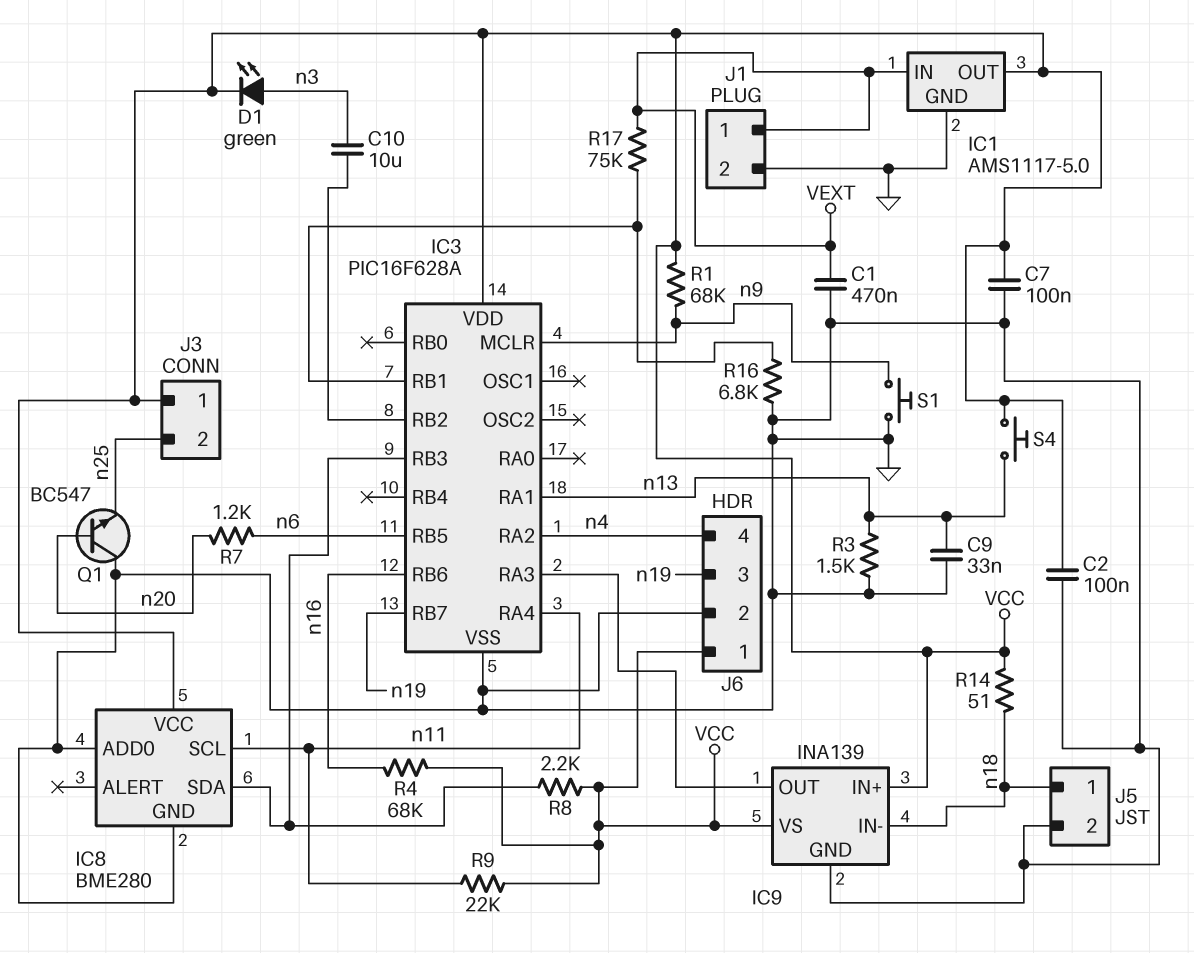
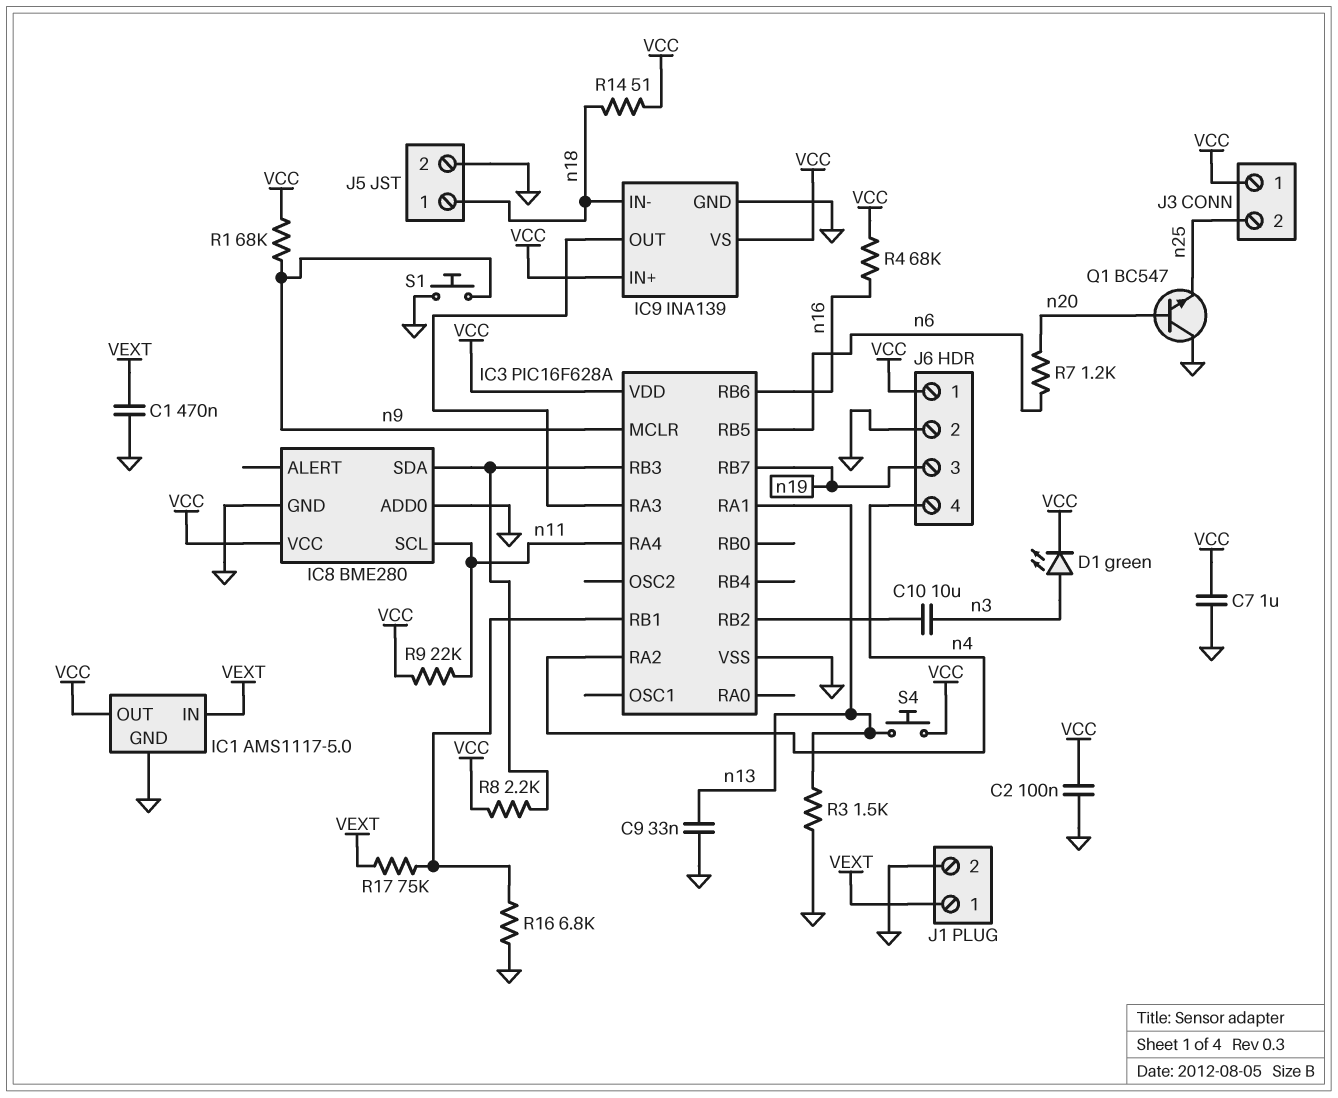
C7: 100nF (GND, VCC) -> 1uF (GND, VCC)

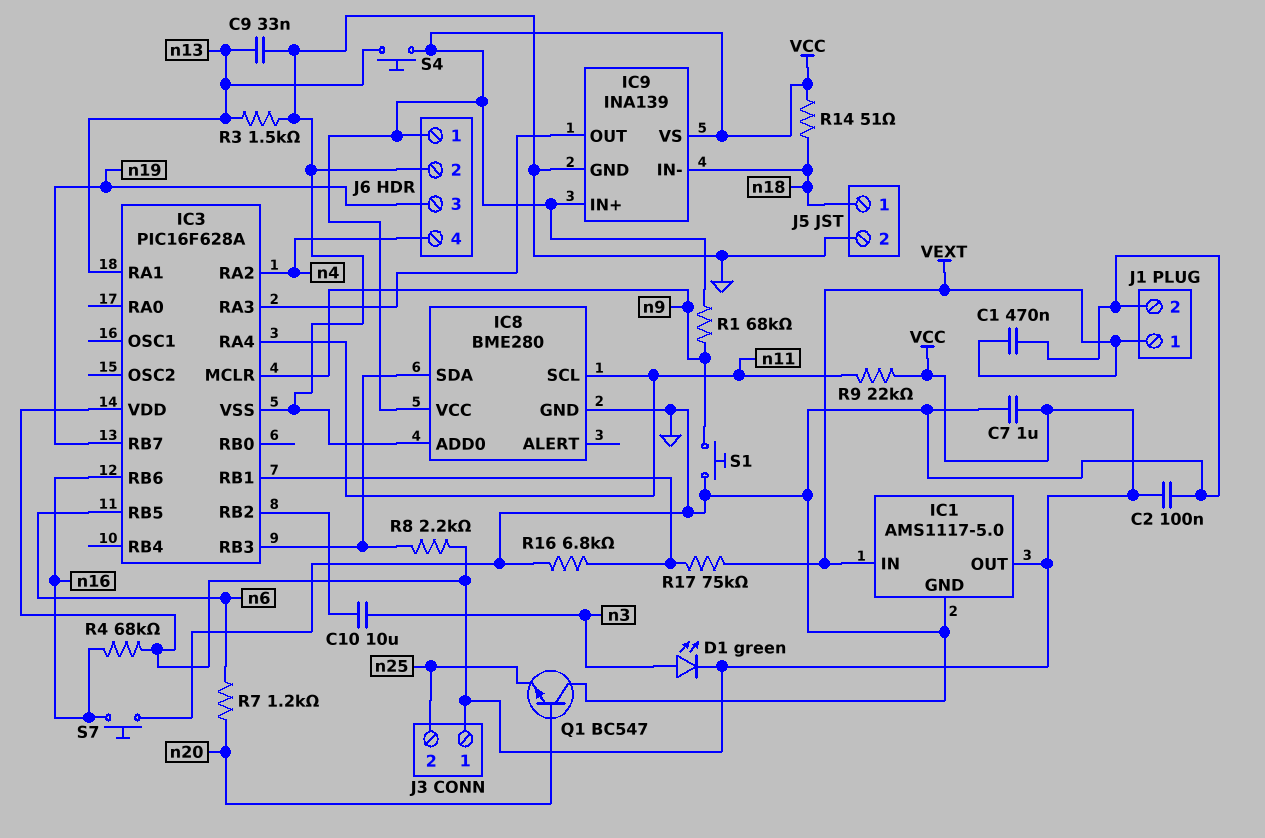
S7: none -> button (GND, n16)

